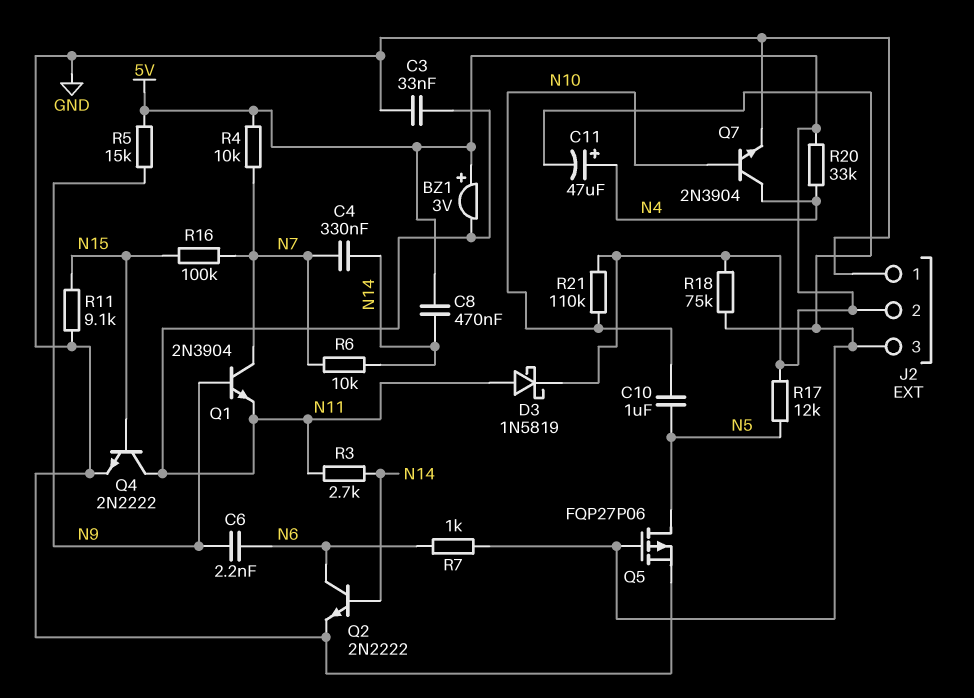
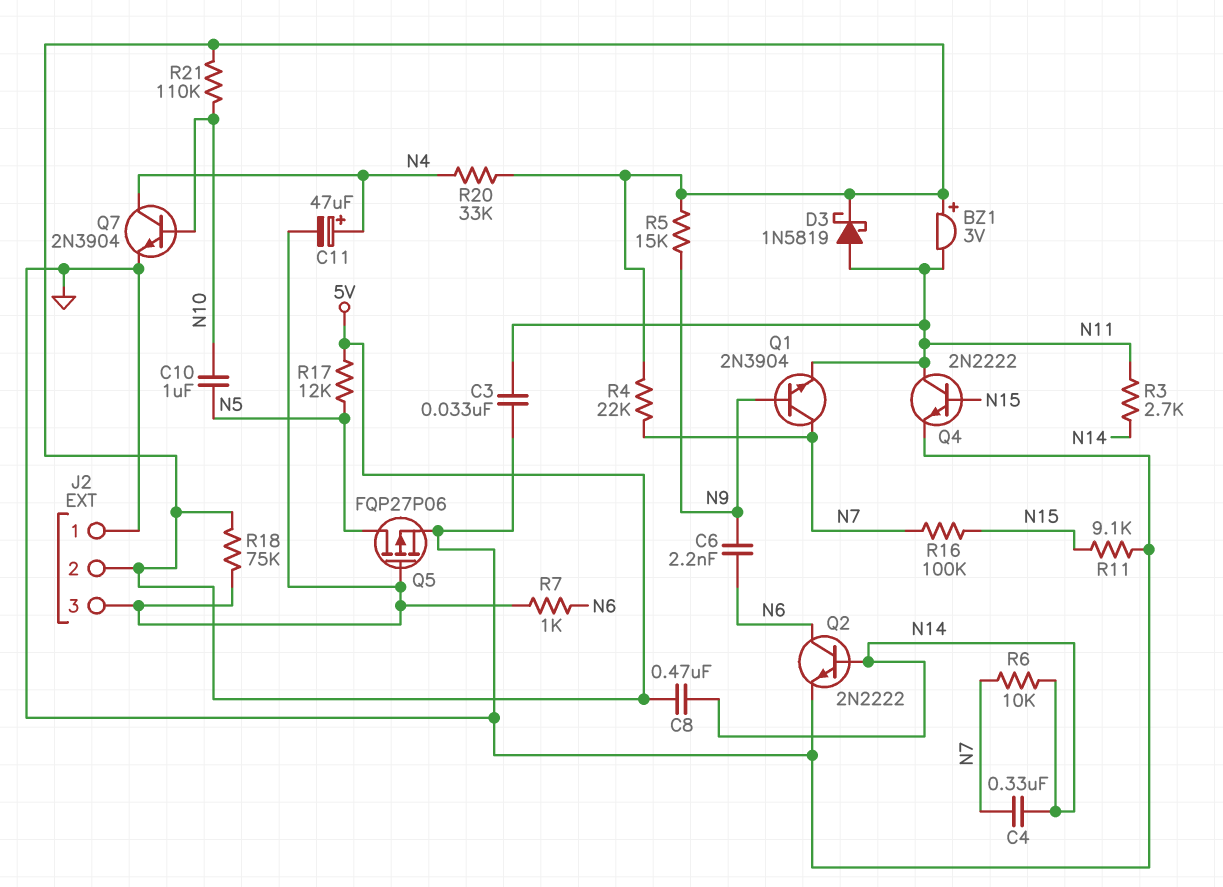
R4: 10k (5V, N7) -> 22k (5V, N7)

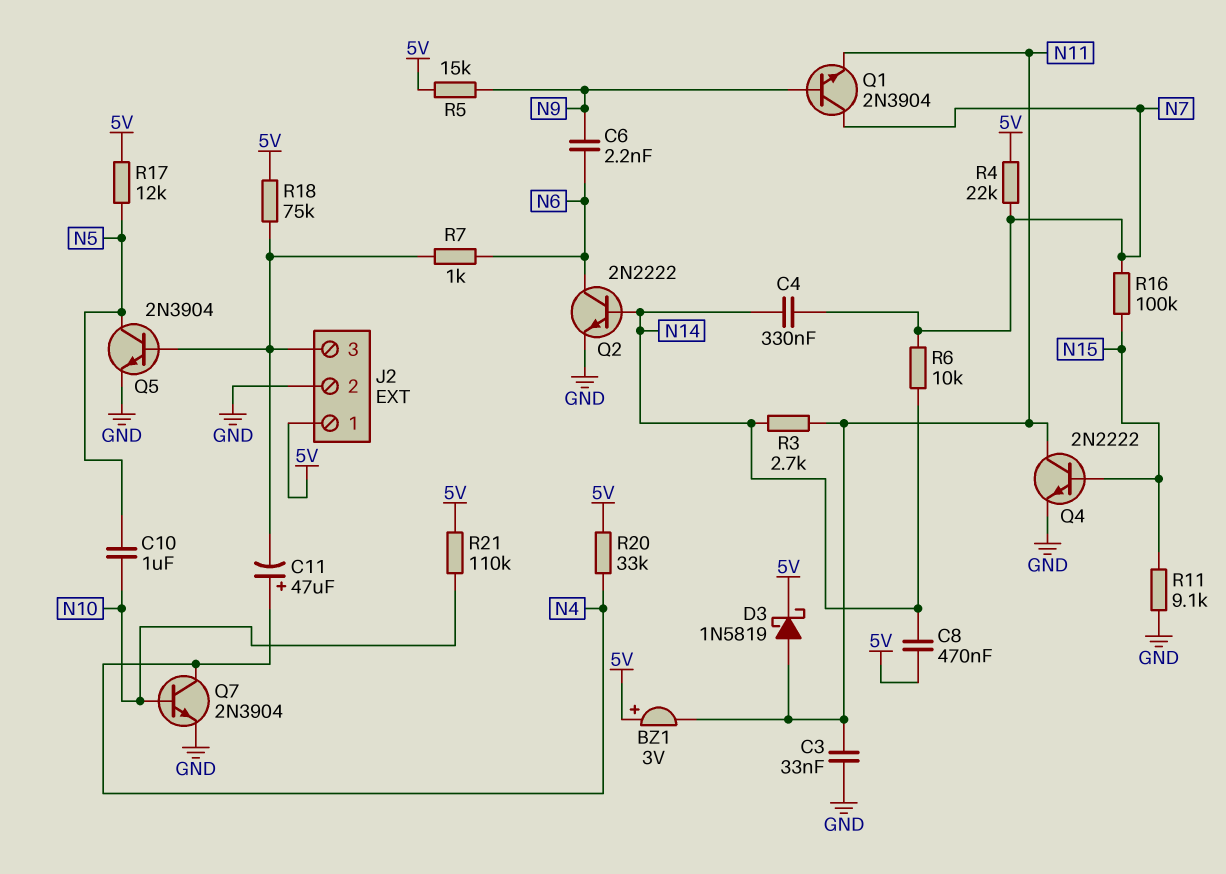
J2 pin 1: GND -> 5V
J2 pin 2: 5V -> GND
Q5: PMOS FQP27P06 (G J2/3, D N5, S GND) -> NPN 2N3904 (B J2/3, C N5, E GND)

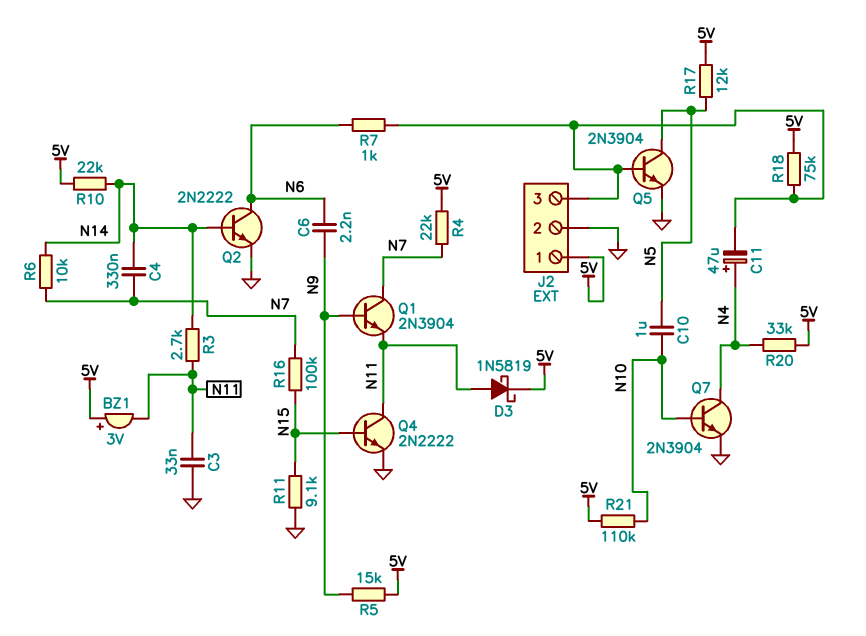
C8: 470nF (5V, N14) -> none
R10: none -> 22k (5V, N14)

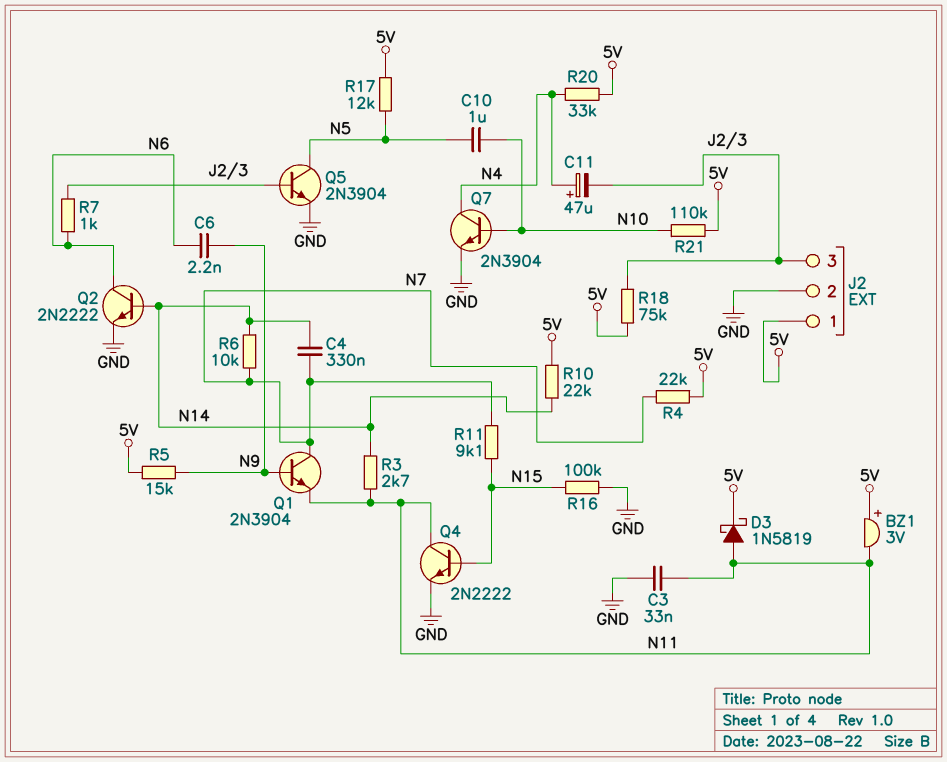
R11: 9.1k (GND, N15) -> 9.1k (N7, N15)
R16: 100k (N7, N15) -> 100k (GND, N15)

